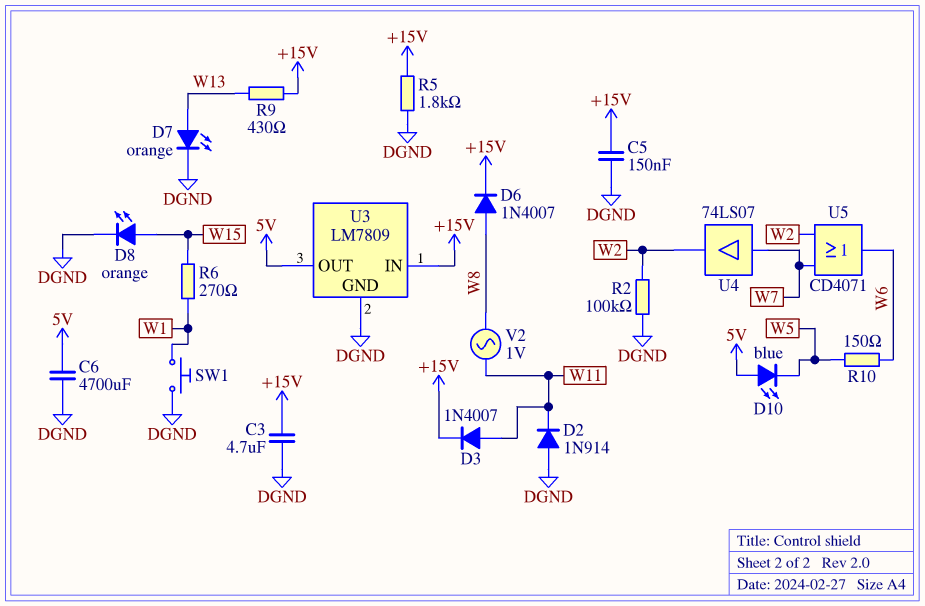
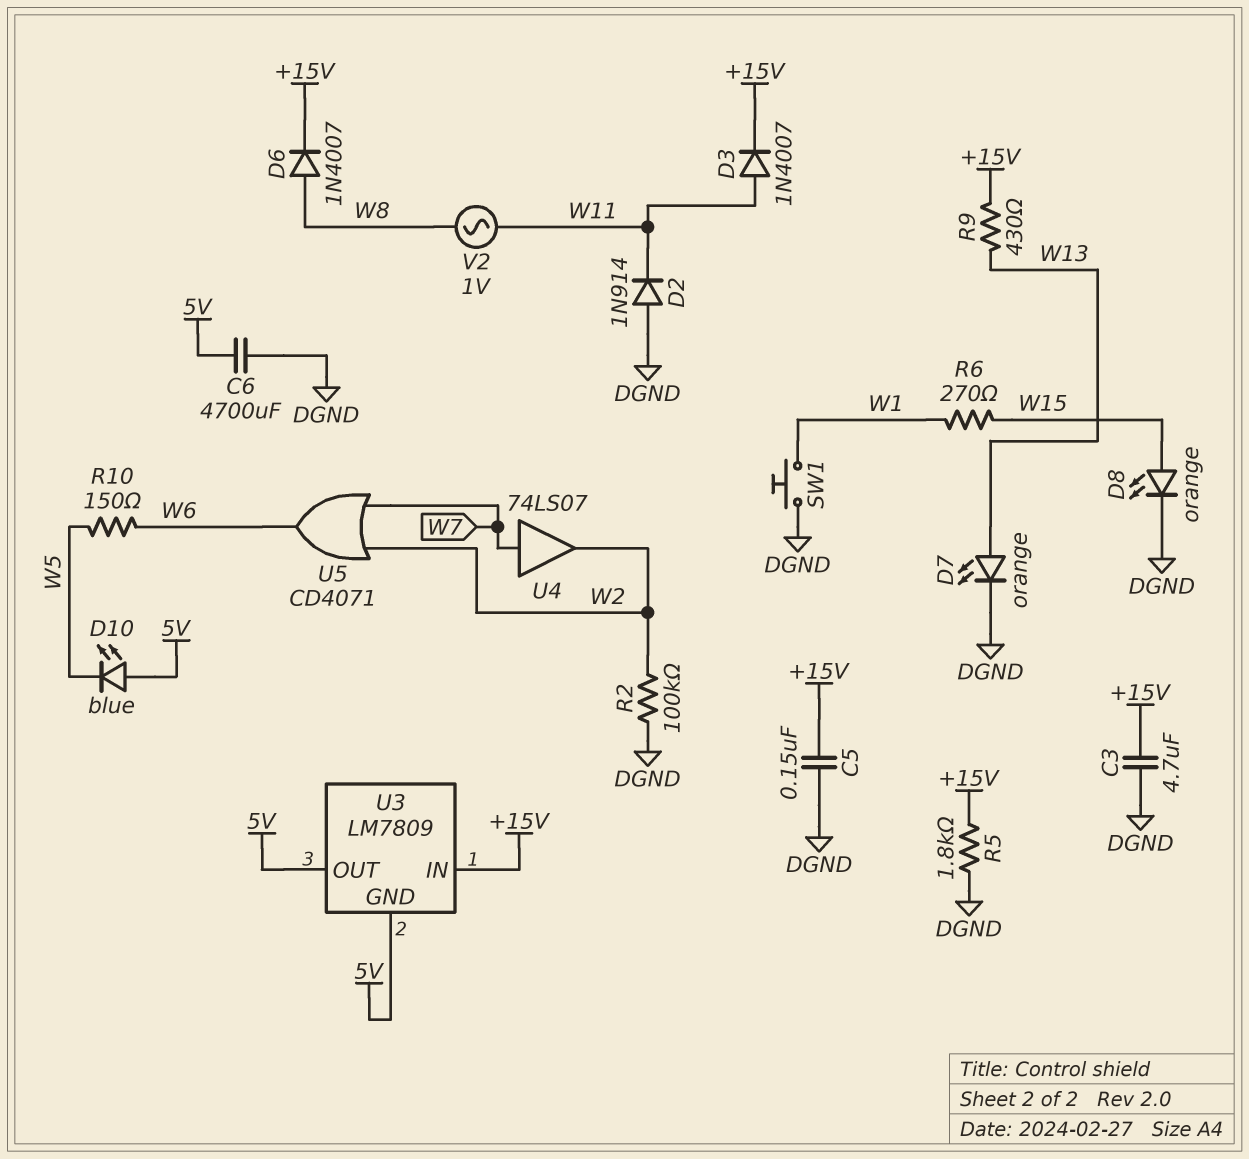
U3 pin GND: DGND -> 5V

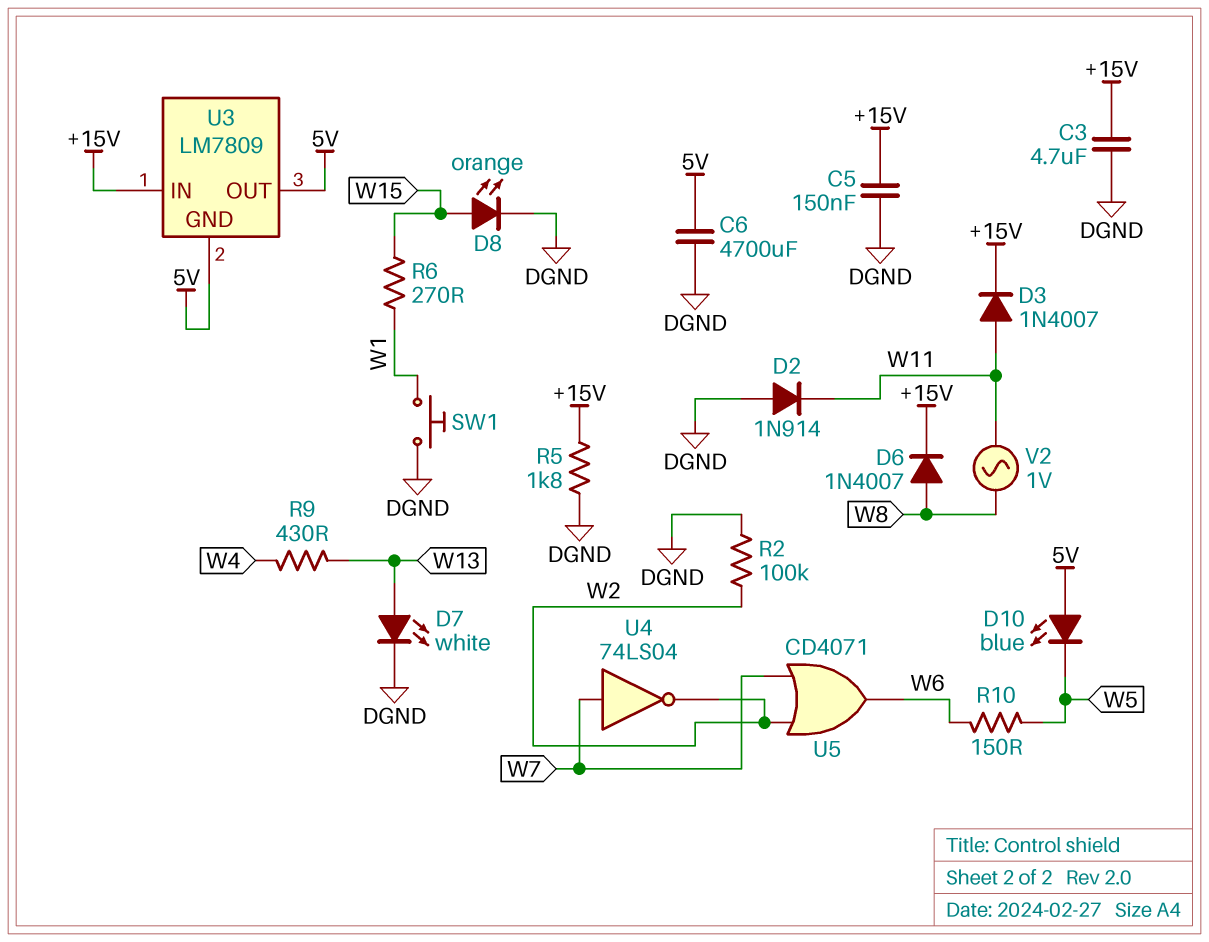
D7: LED orange (A W13, K DGND) -> LED white (A W13, K DGND)
R9: 430 (+15V, W13) -> 430 (W4, W13)
U4: buffer 74LS07 (in W7, out W2) -> NOT 74LS04 (in W7, out W2)

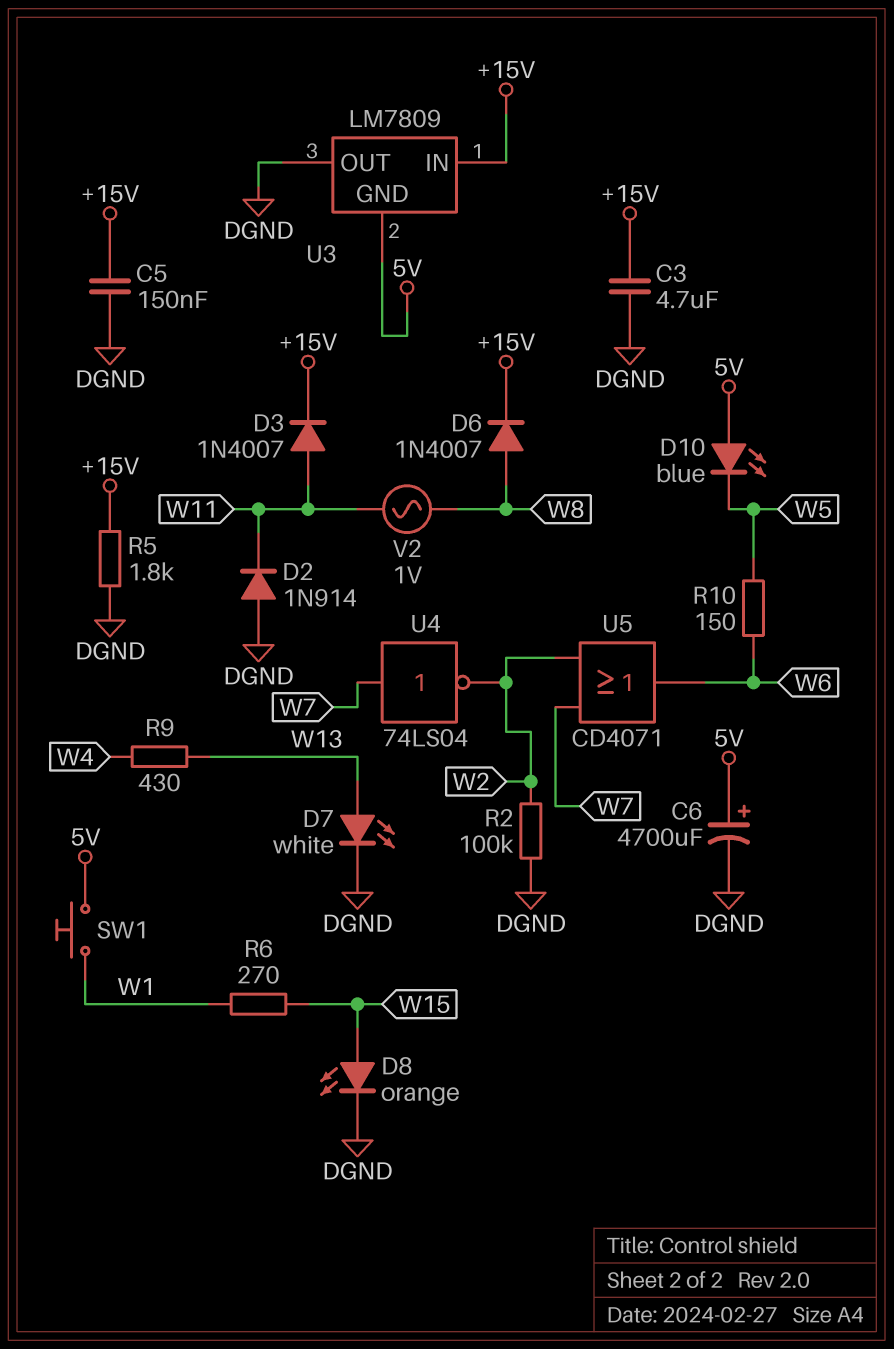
C6: 4700uF (5V, DGND) -> 4700uF (plus 5V, minus DGND)
SW1: button (DGND, W1) -> button (5V, W1)
U3 pin OUT: 5V -> DGND

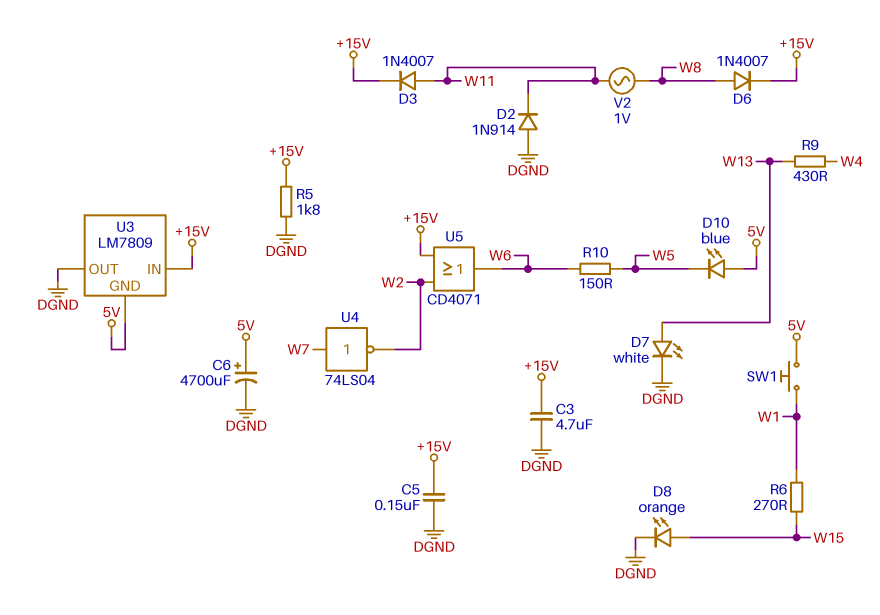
R2: 100k (DGND, W2) -> none
U5: OR CD4071 (in W2, in W7, out W6) -> OR CD4071 (in +15V, in W2, out W6)

